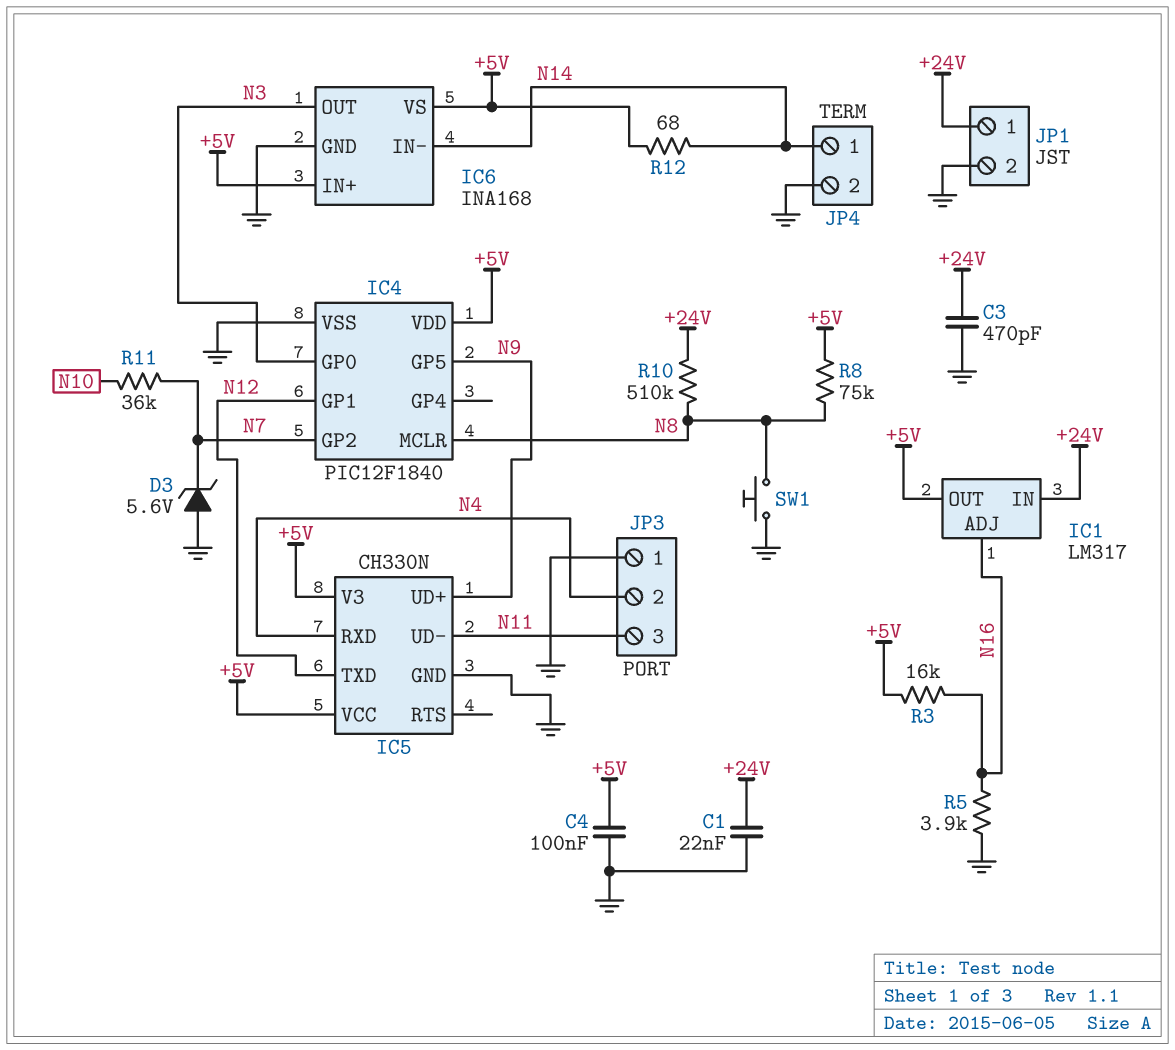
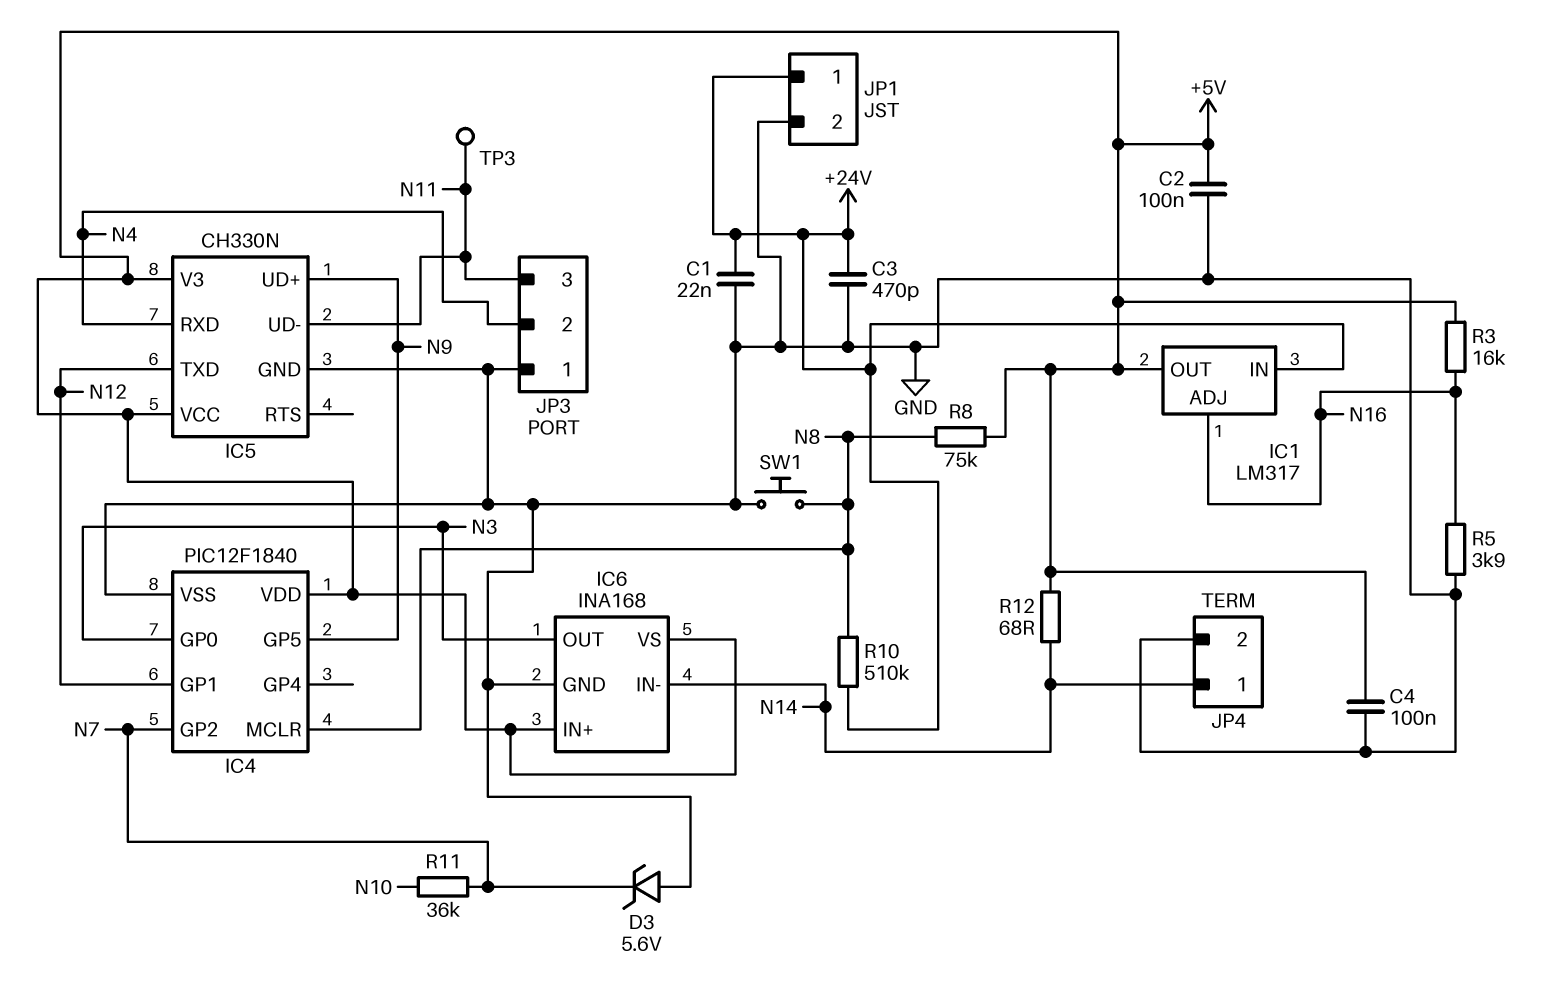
C2: none -> 100nF (+5V, GND)
TP3: none -> test point (N11)

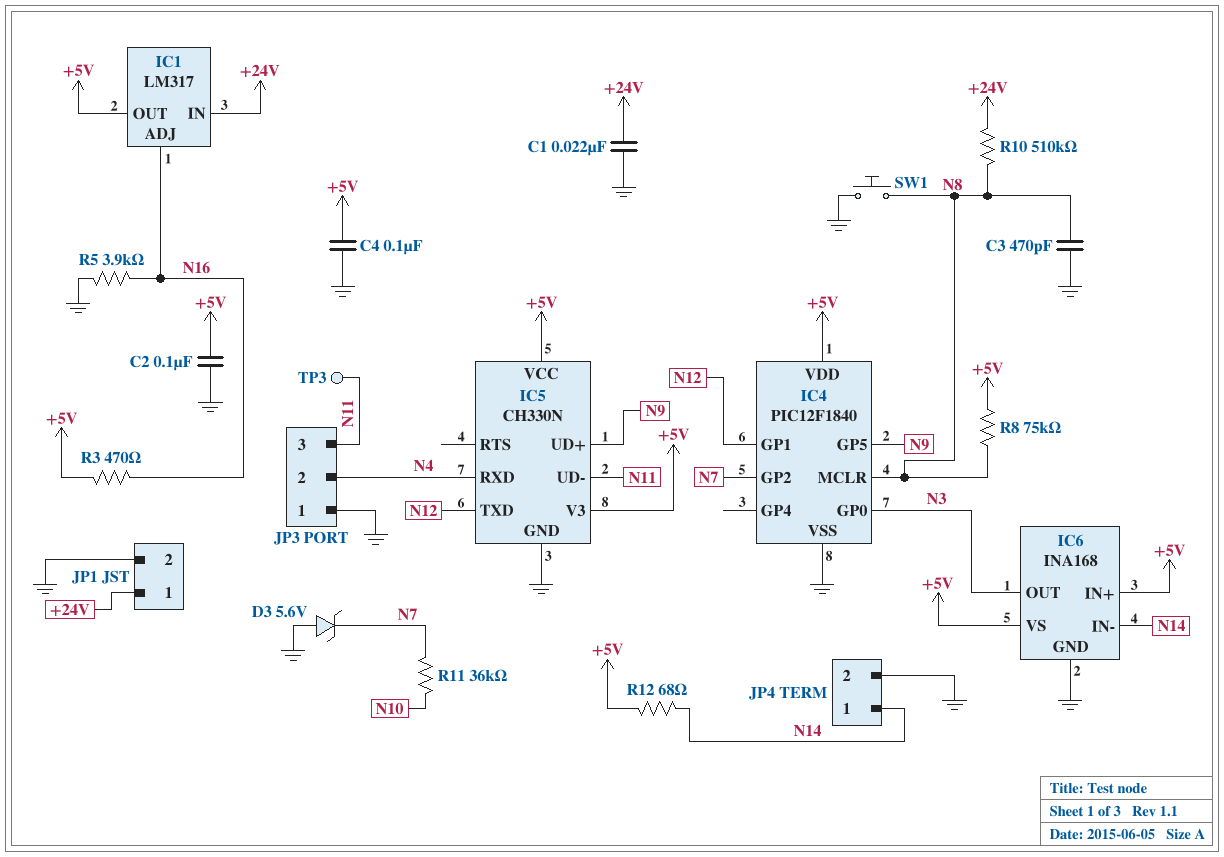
C3: 470pF (+24V, GND) -> 470pF (GND, N8)
R3: 16k (+5V, N16) -> 470 (+5V, N16)

